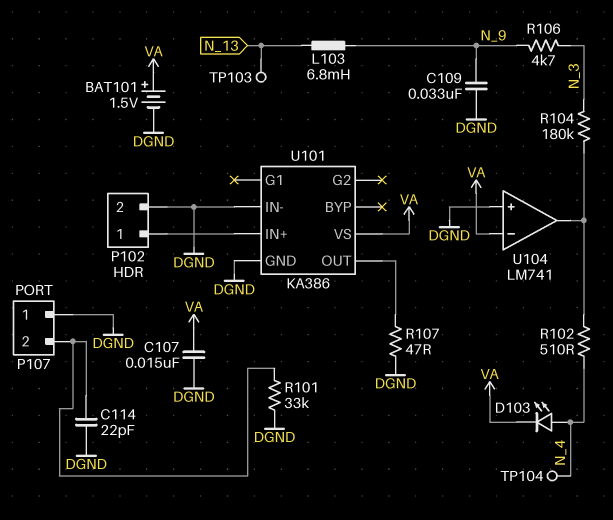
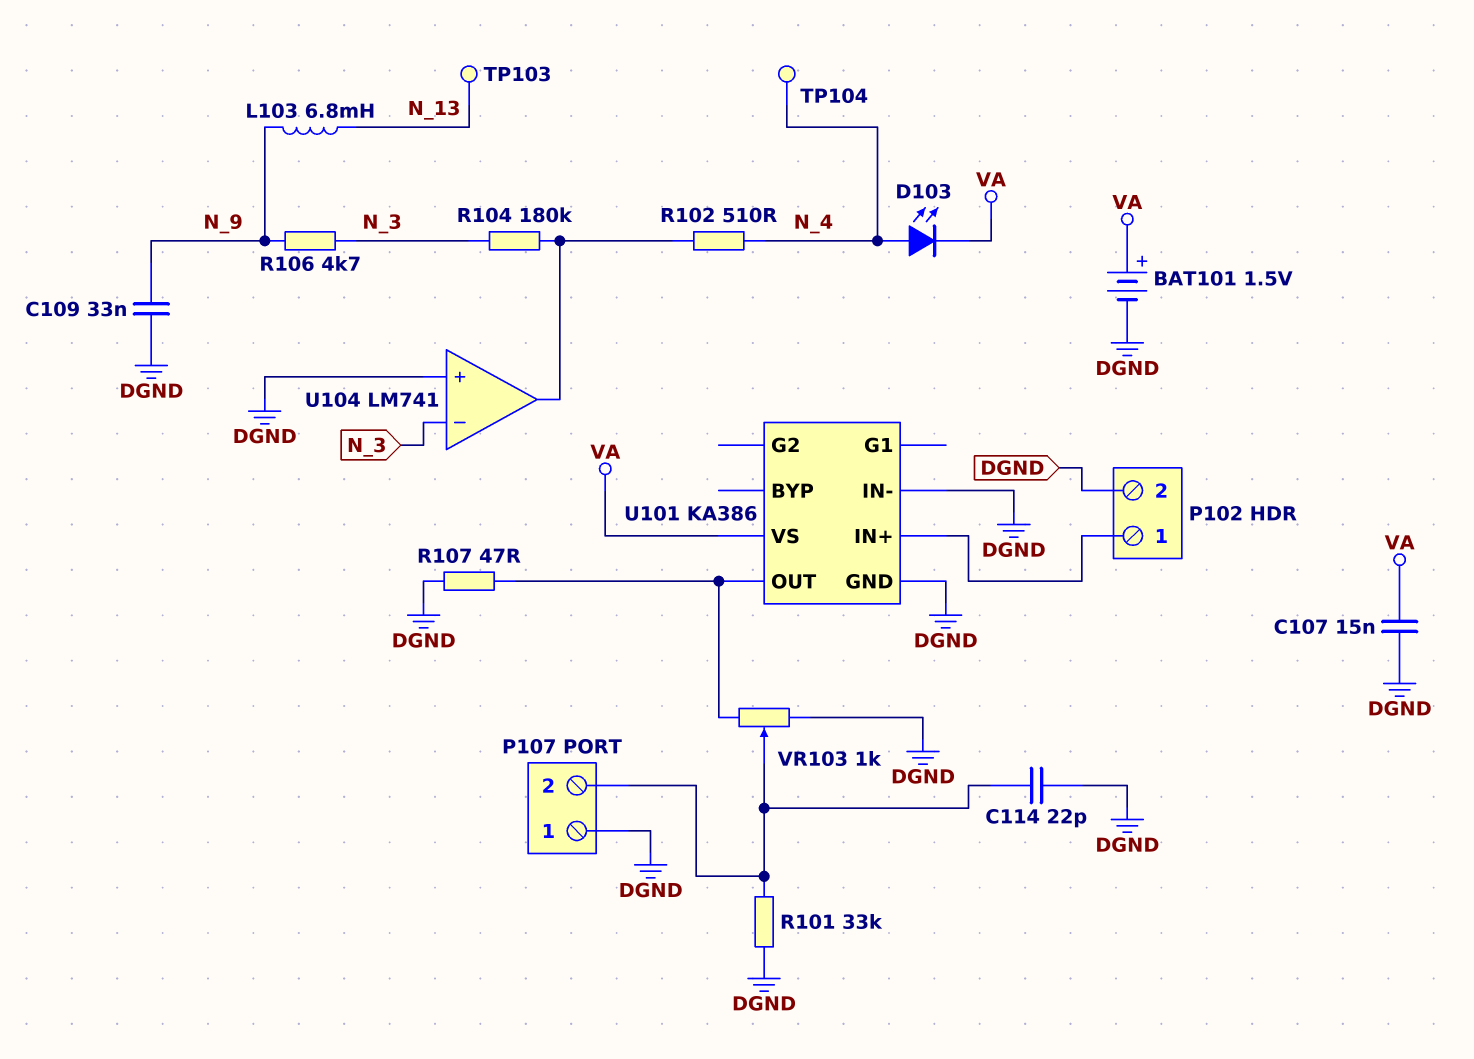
U104 pin in-: VA -> N_3
VR103: none -> 1k (DGND, U101/OUT, wiper P107/2)

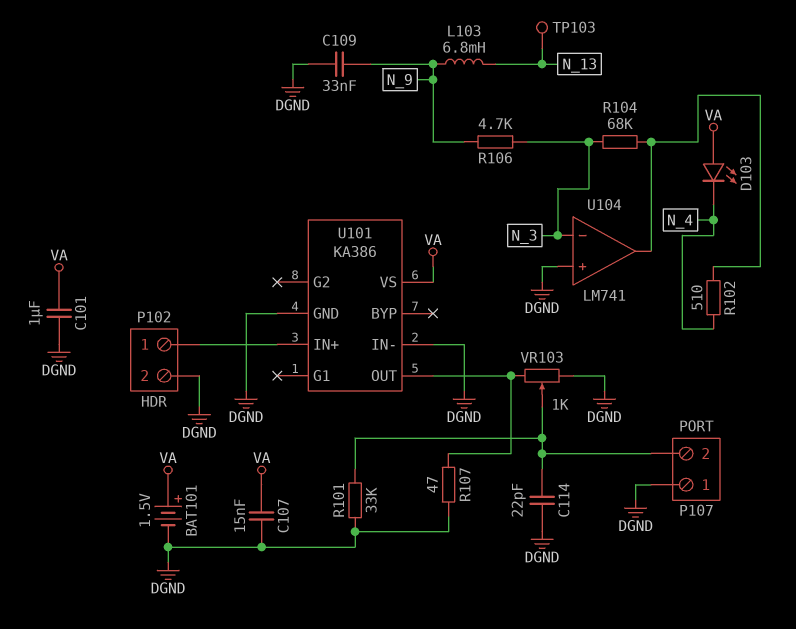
C101: none -> 1uF (DGND, VA)
D103: LED (A N_4, K VA) -> LED (A VA, K N_4)
R104: 180k (N_3, U104/out) -> 68k (N_3, U104/out)
TP104: test point (N_4) -> none

